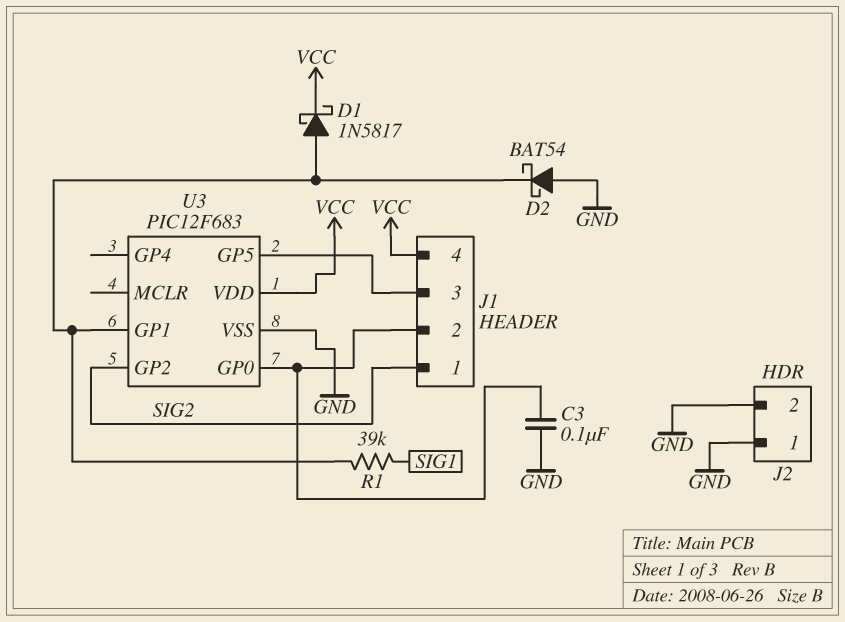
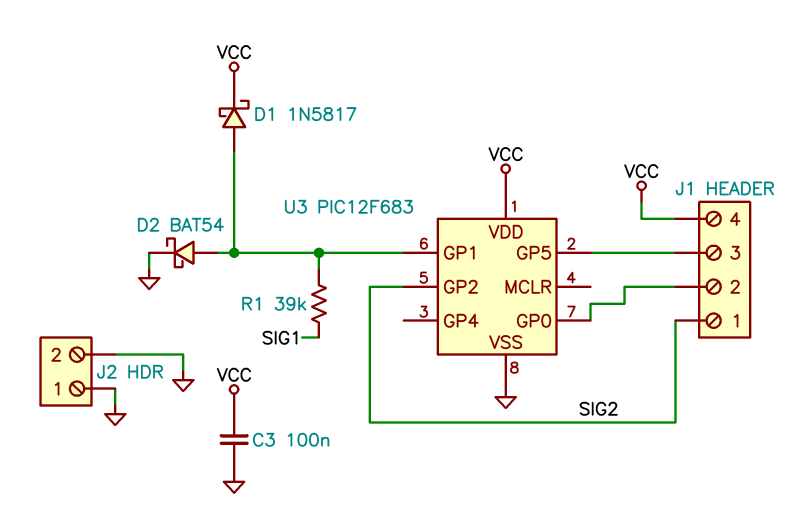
C3: 100nF (GND, J1/2) -> 100nF (GND, VCC)
D2: schottky BAT54 (A GND, K U3/GP1) -> schottky BAT54 (A U3/GP1, K GND)

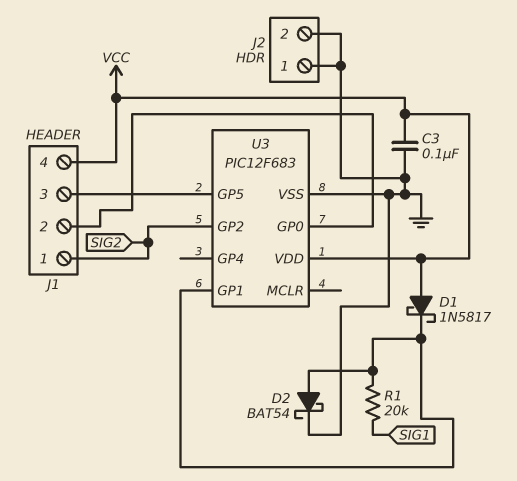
D1: schottky 1N5817 (A U3/GP1, K VCC) -> schottky 1N5817 (A VCC, K U3/GP1)
R1: 39k (SIG1, U3/GP1) -> 20k (SIG1, U3/GP1)

